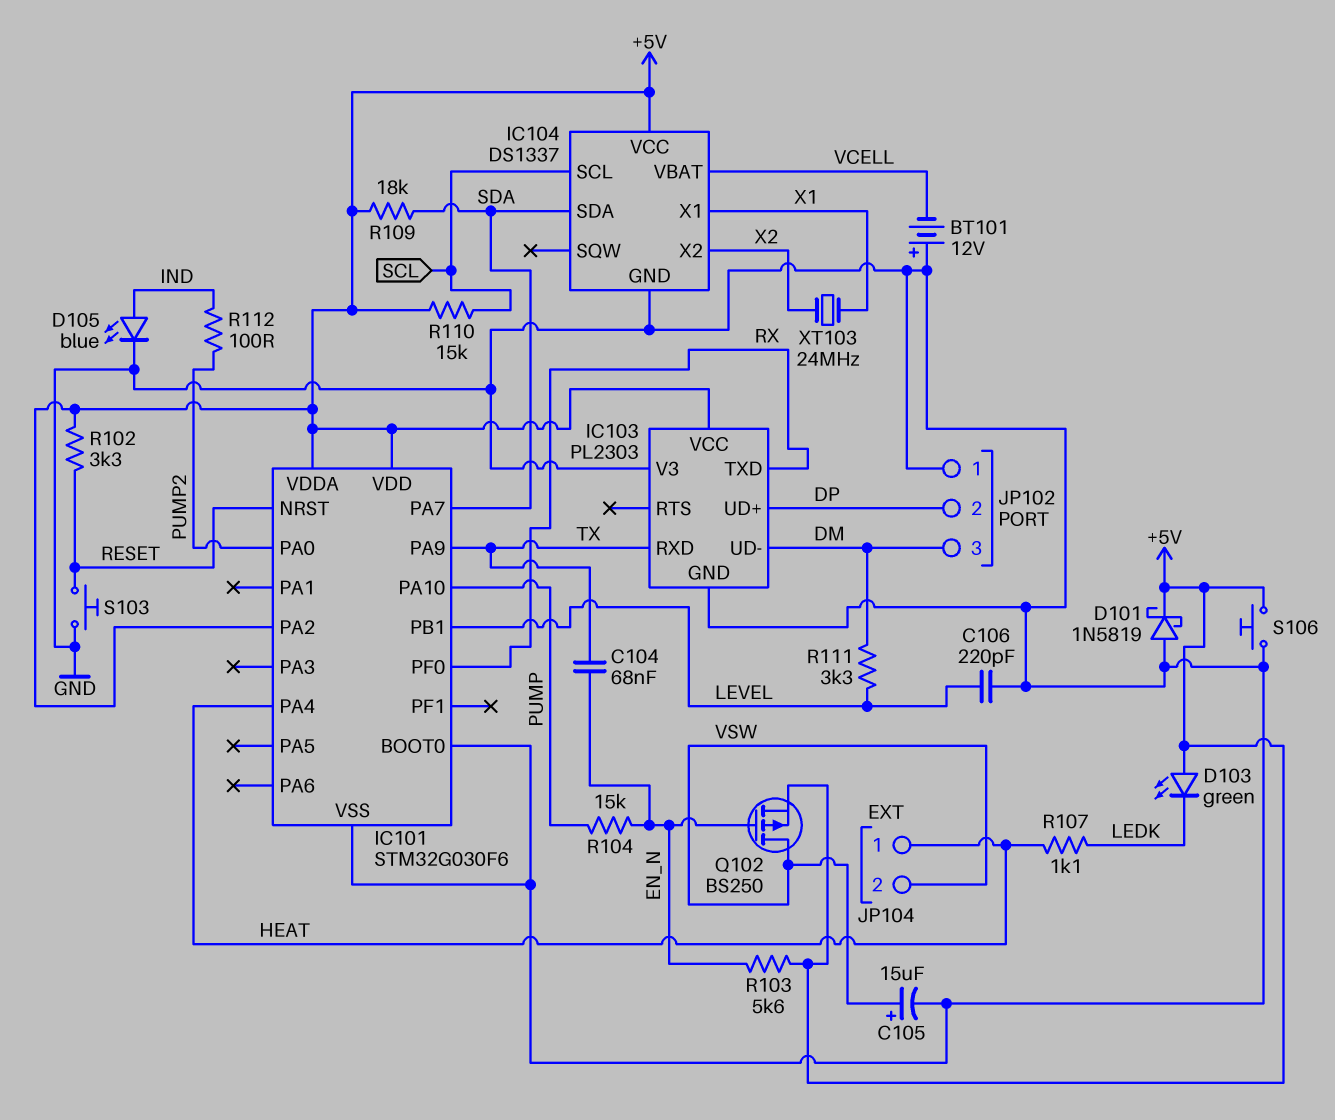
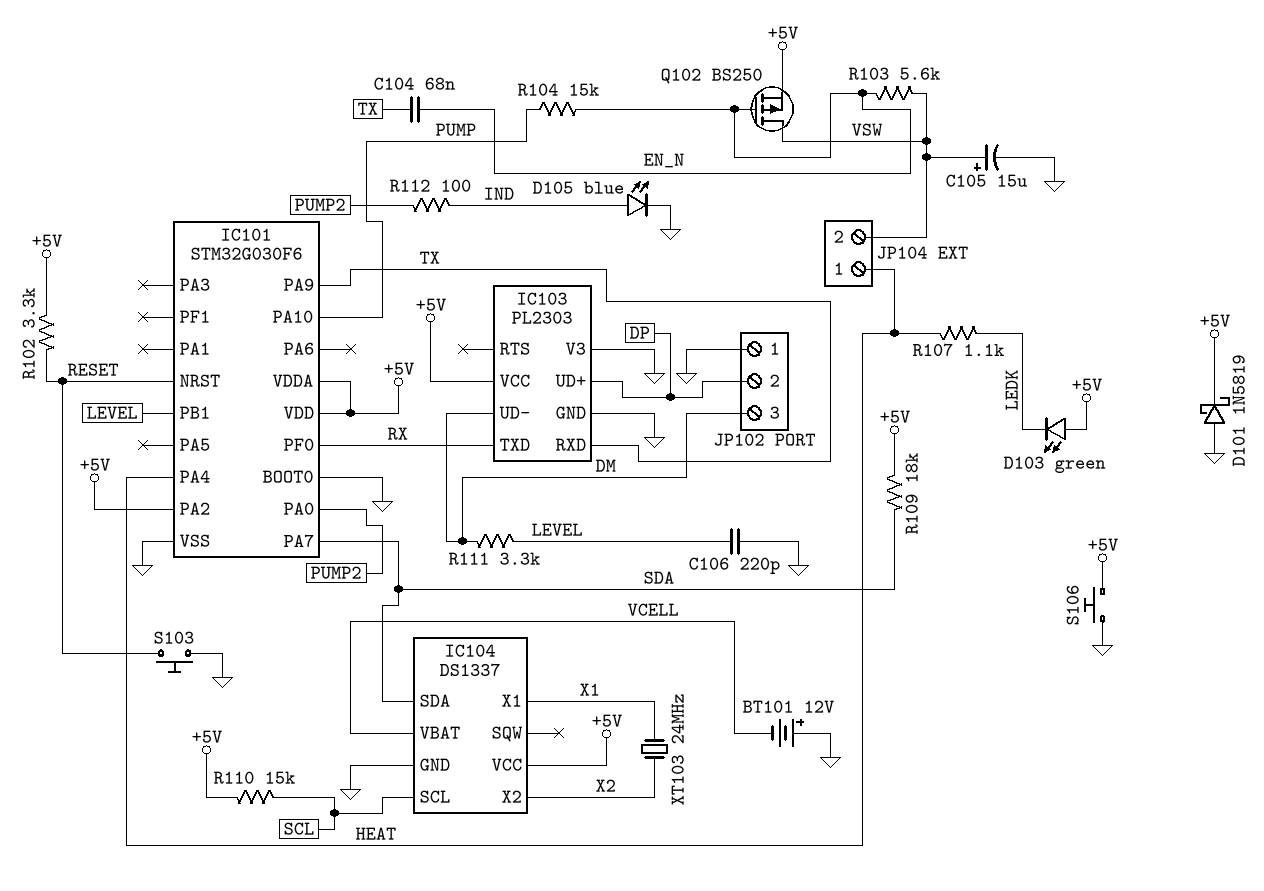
R103: 5.6k (+5V, EN_N) -> 5.6k (EN_N, VSW)

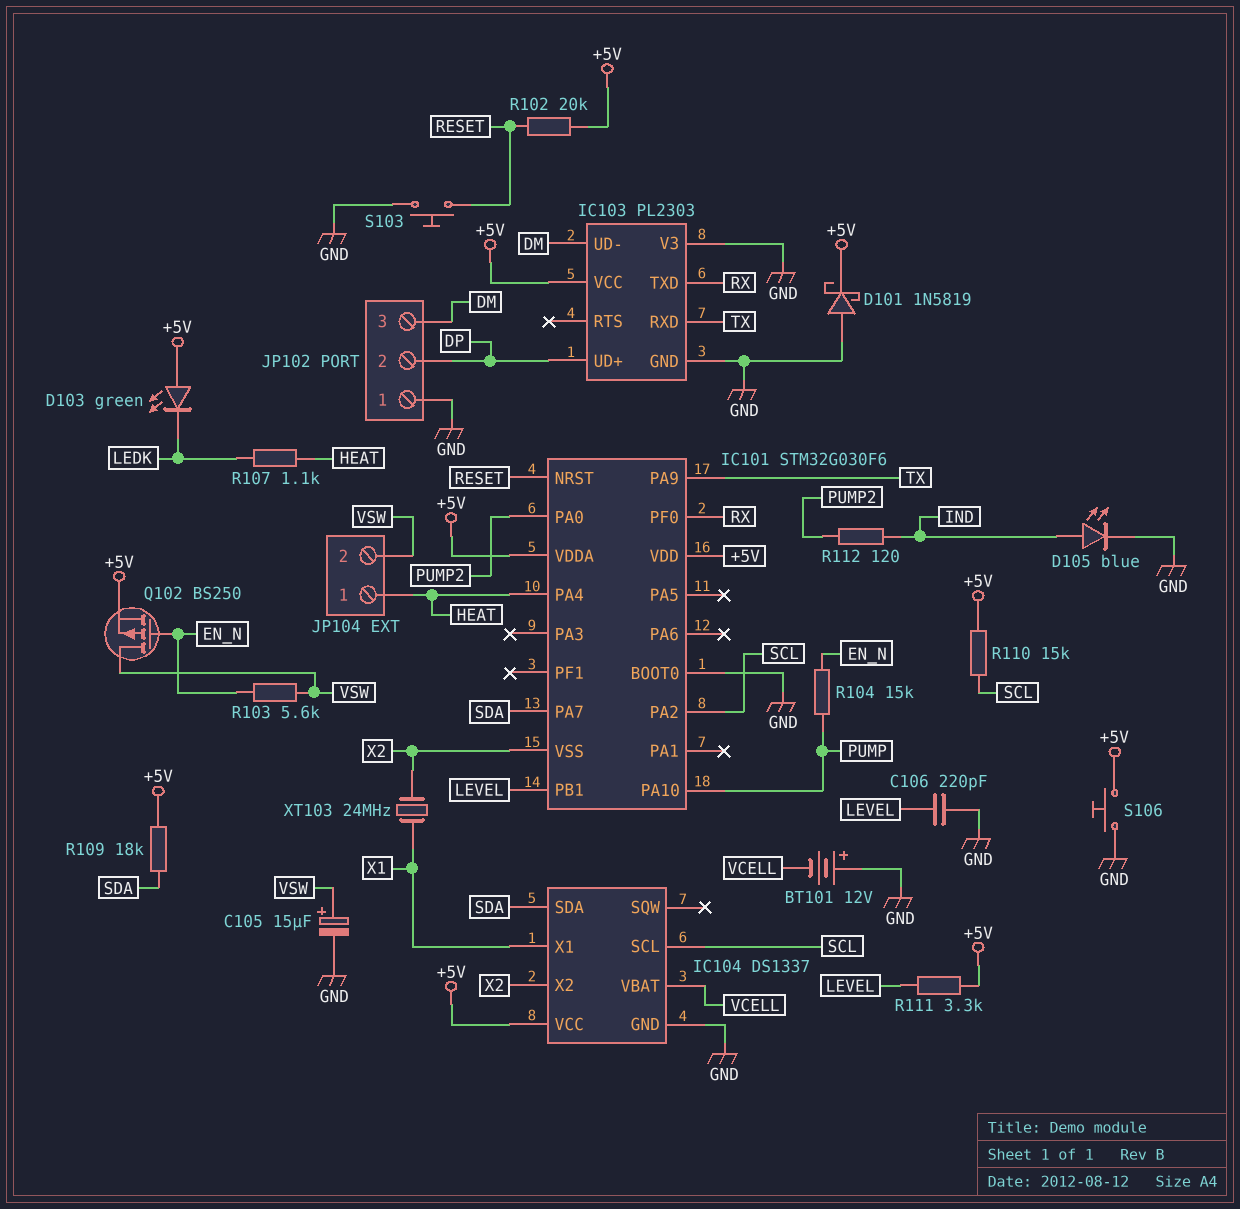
C104: 68nF (EN_N, TX) -> none
IC101 pin PA2: +5V -> SCL
IC101 pin VSS: GND -> X2
R102: 3.3k (+5V, RESET) -> 20k (+5V, RESET)
R111: 3.3k (DM, LEVEL) -> 3.3k (+5V, LEVEL)
R112: 100 (IND, PUMP2) -> 120 (IND, PUMP2)

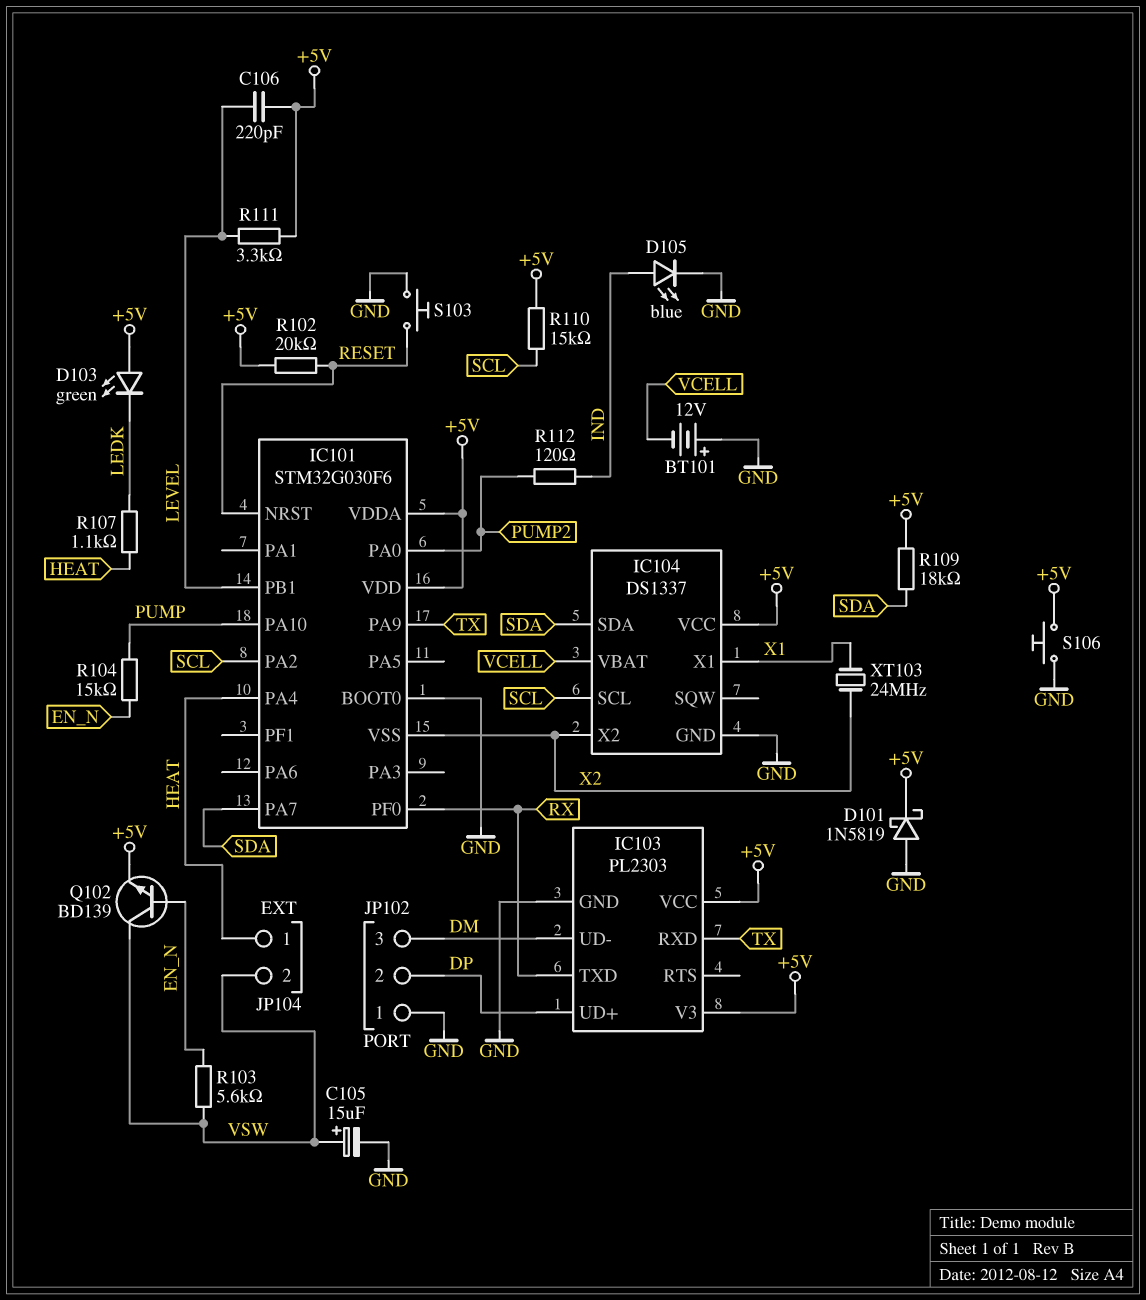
C106: 220pF (GND, LEVEL) -> 220pF (+5V, LEVEL)
IC103 pin V3: GND -> +5V
Q102: PMOS BS250 (G EN_N, D VSW, S +5V) -> NPN BD139 (B EN_N, C VSW, E +5V)

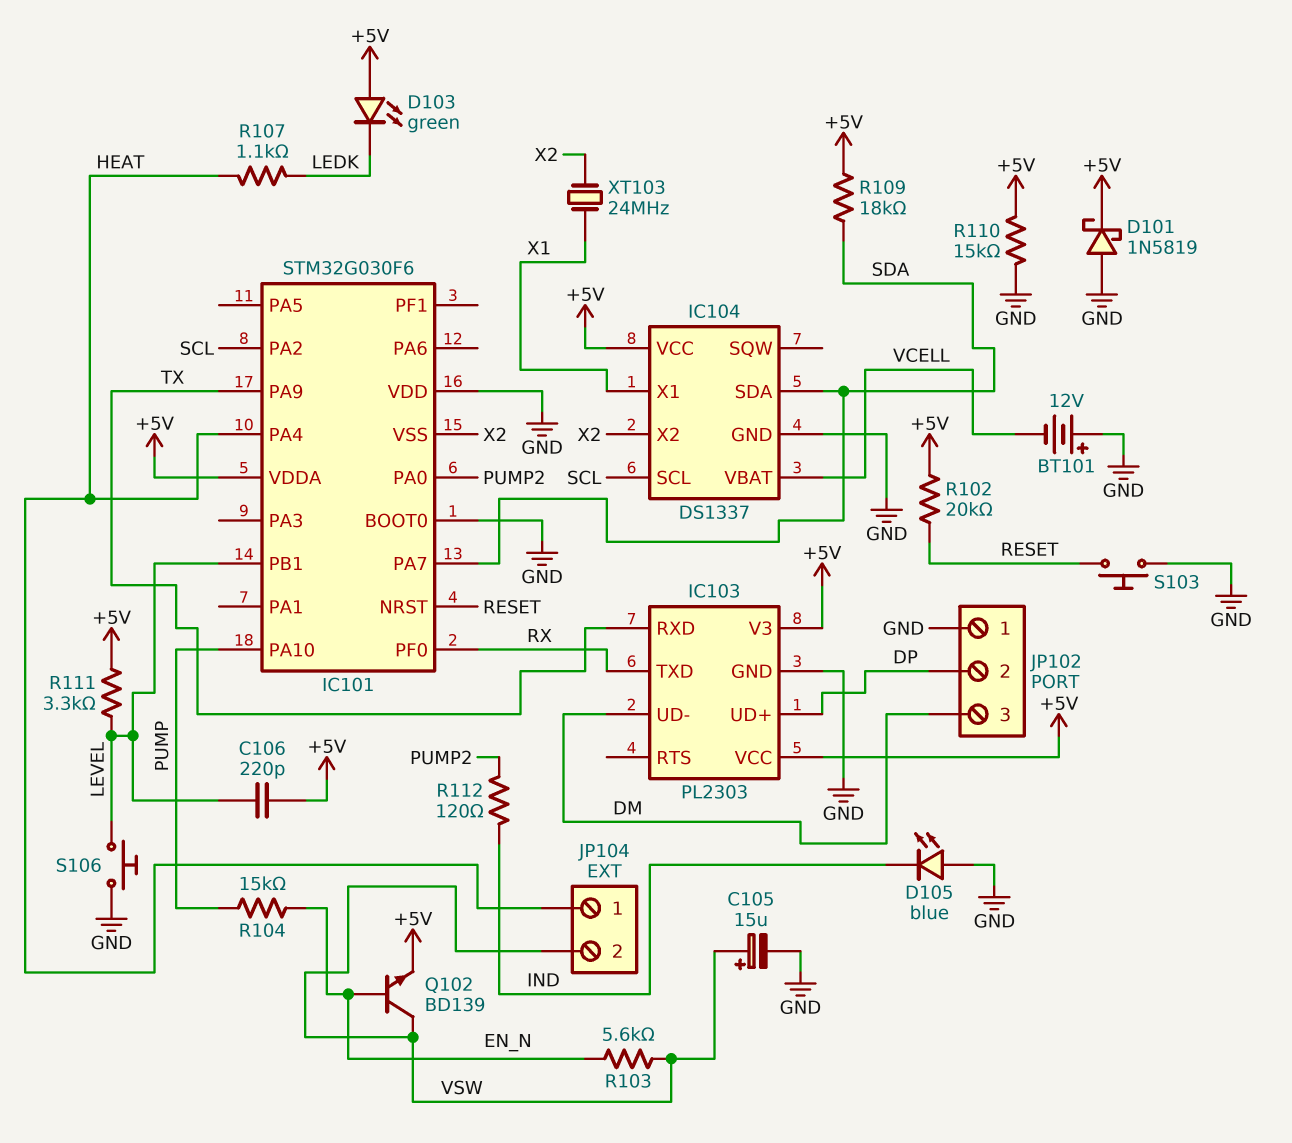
D105: LED blue (A IND, K GND) -> LED blue (A GND, K IND)
IC101 pin VDD: +5V -> GND
R110: 15k (+5V, SCL) -> 15k (+5V, GND)
S106: button (+5V, GND) -> button (GND, LEVEL)

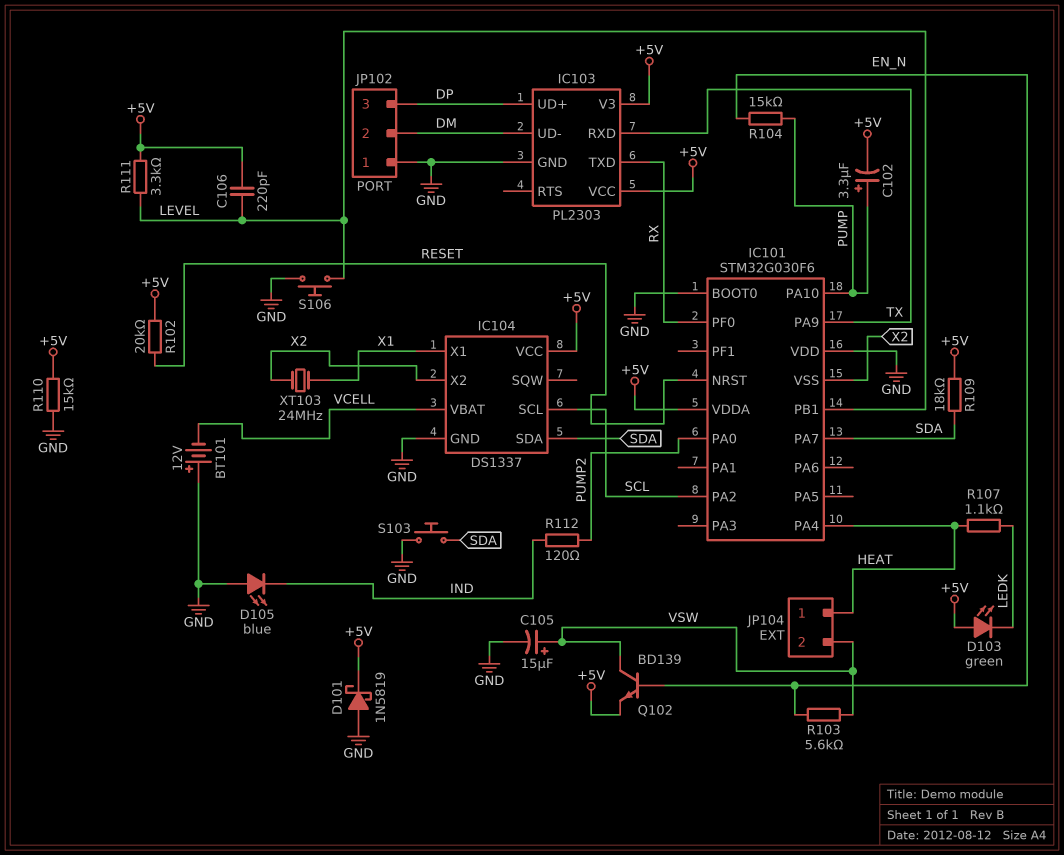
C102: none -> 3.3uF (plus PUMP, minus +5V)
JP102 pin 2: DP -> DM
JP102 pin 3: DM -> DP
S103: button (GND, RESET) -> button (GND, SDA)

